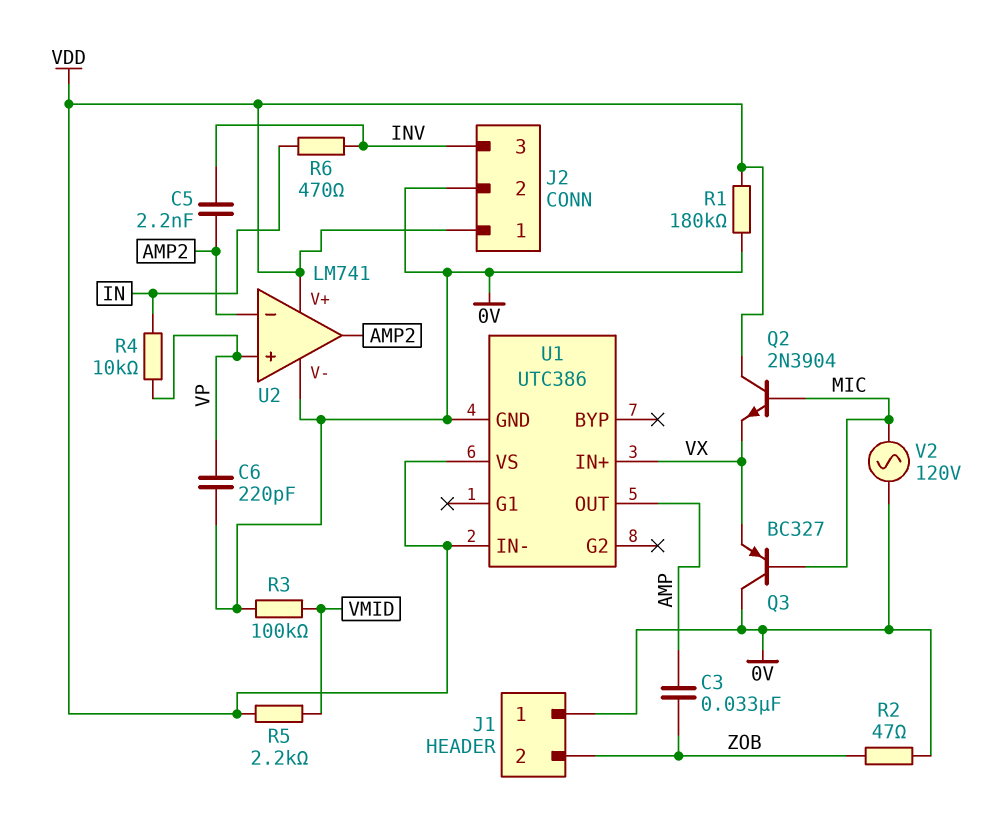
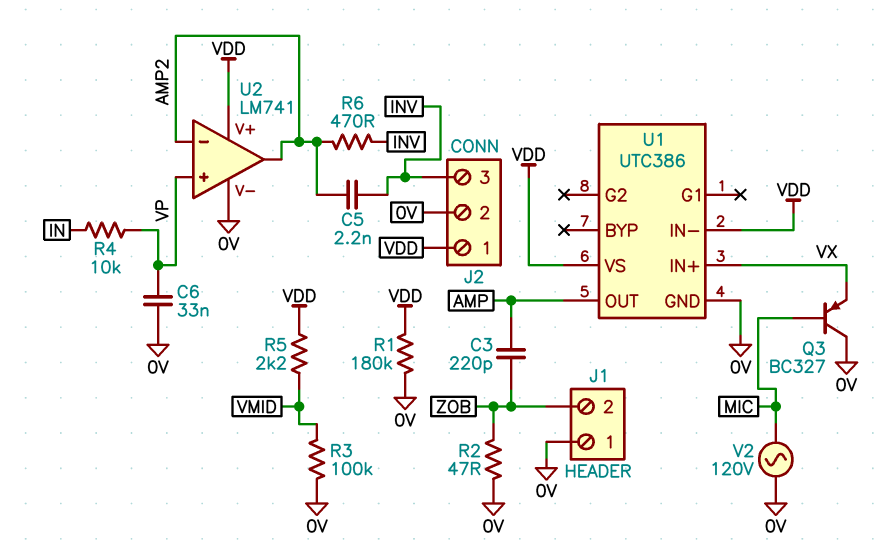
C3: 33nF (AMP, ZOB) -> 220pF (AMP, ZOB)
C6: 220pF (0V, VP) -> 33nF (0V, VP)
Q2: NPN 2N3904 (B MIC, C VDD, E VX) -> none
R6: 470 (IN, INV) -> 470 (AMP2, INV)

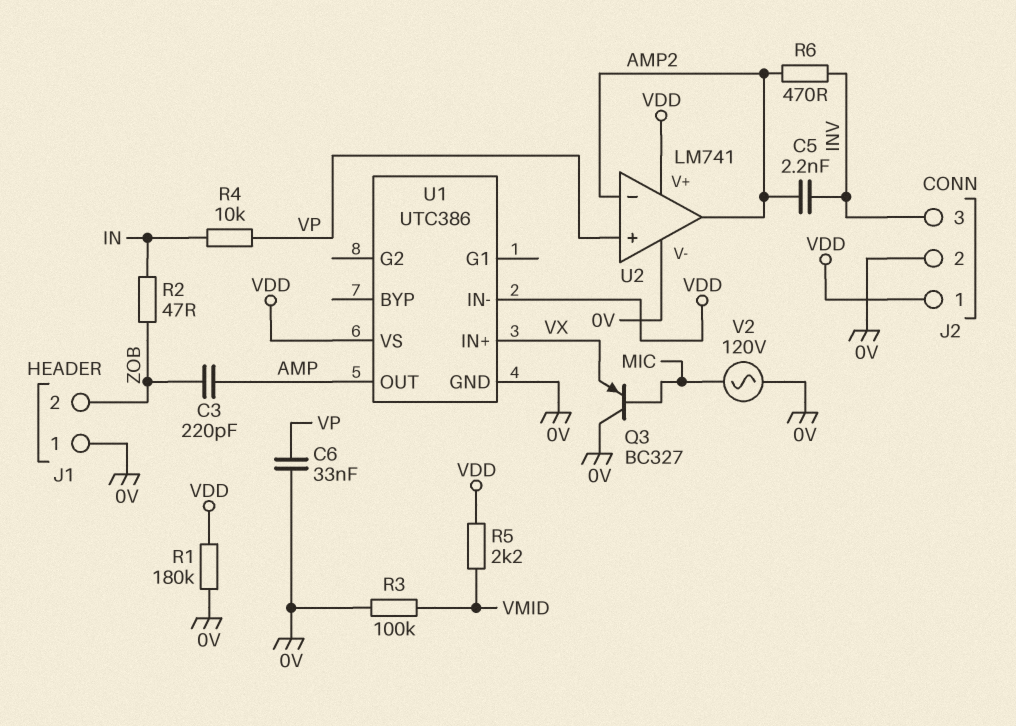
R2: 47 (0V, ZOB) -> 47 (IN, ZOB)

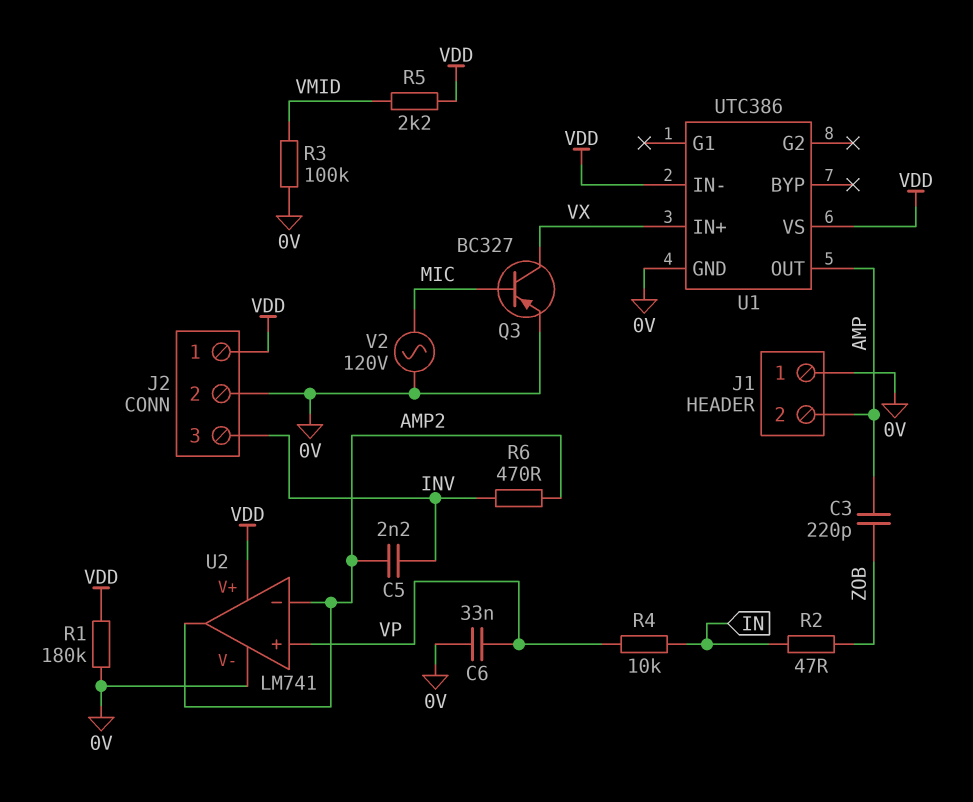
J1 pin 2: ZOB -> AMP
Q3: PNP BC327 (B MIC, C 0V, E VX) -> PNP BC327 (B MIC, C VX, E 0V)

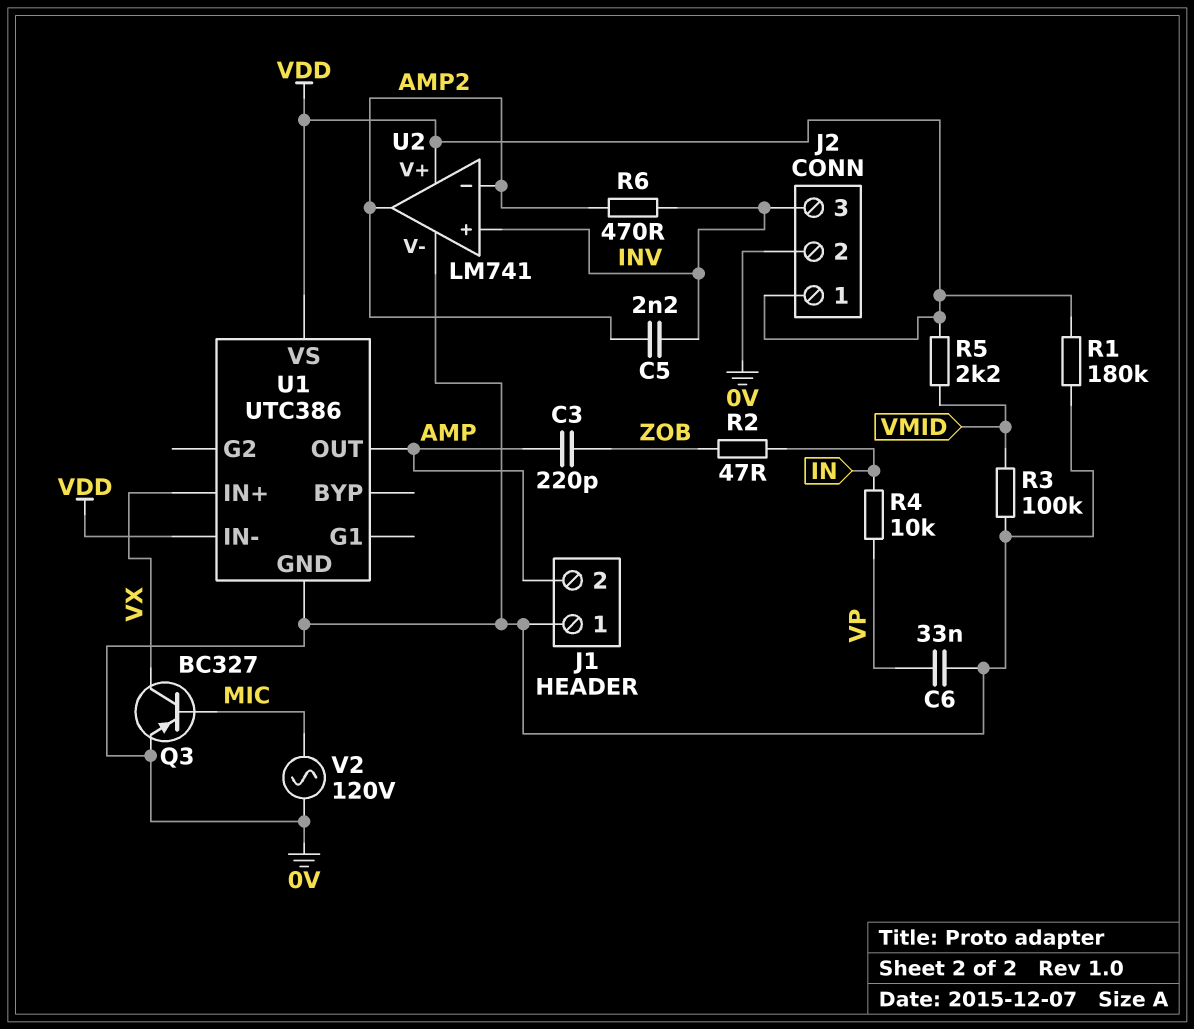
U2 pin in+: VP -> INV

